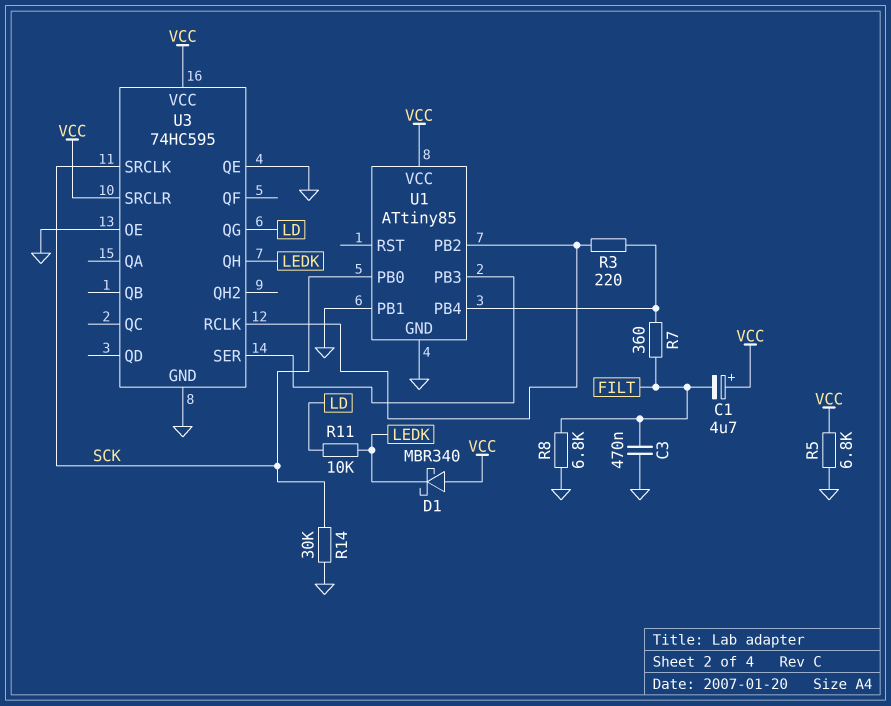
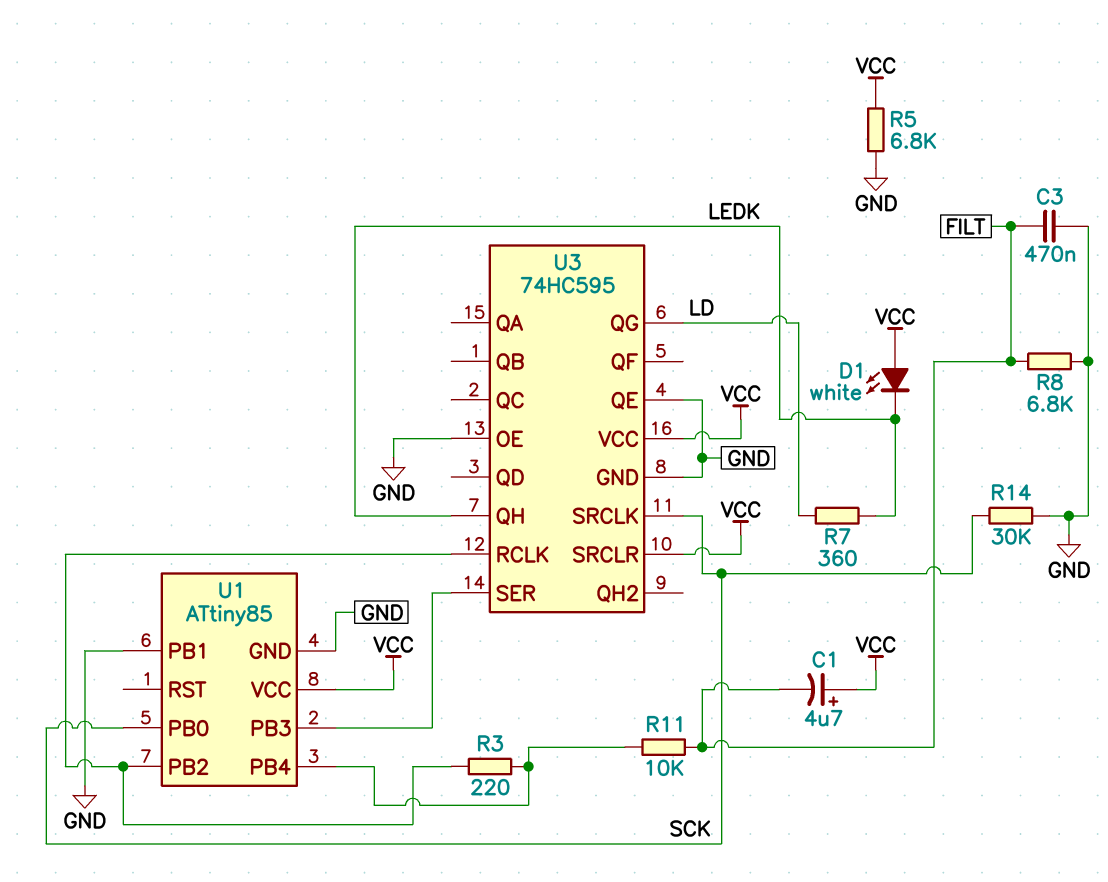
D1: schottky MBR340 (A VCC, K LEDK) -> LED white (A VCC, K LEDK)
R7: 360 (FILT, U1/PB4) -> 360 (LD, LEDK)
R11: 10k (LD, LEDK) -> 10k (FILT, U1/PB4)

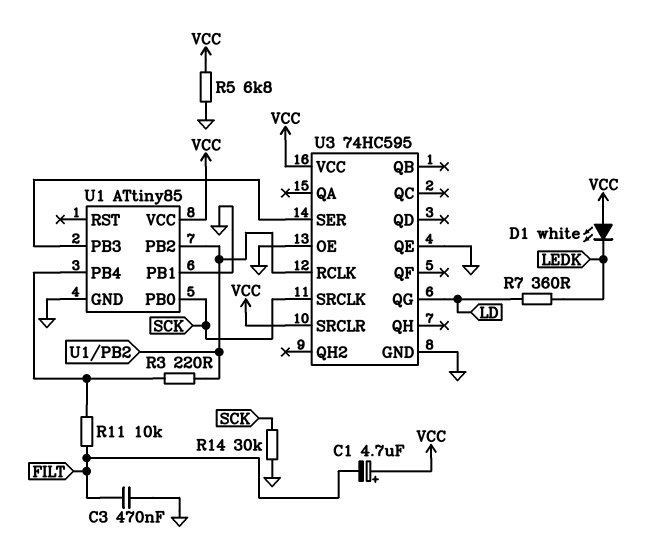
R8: 6.8k (FILT, GND) -> none
U3 pin QH: LEDK -> none

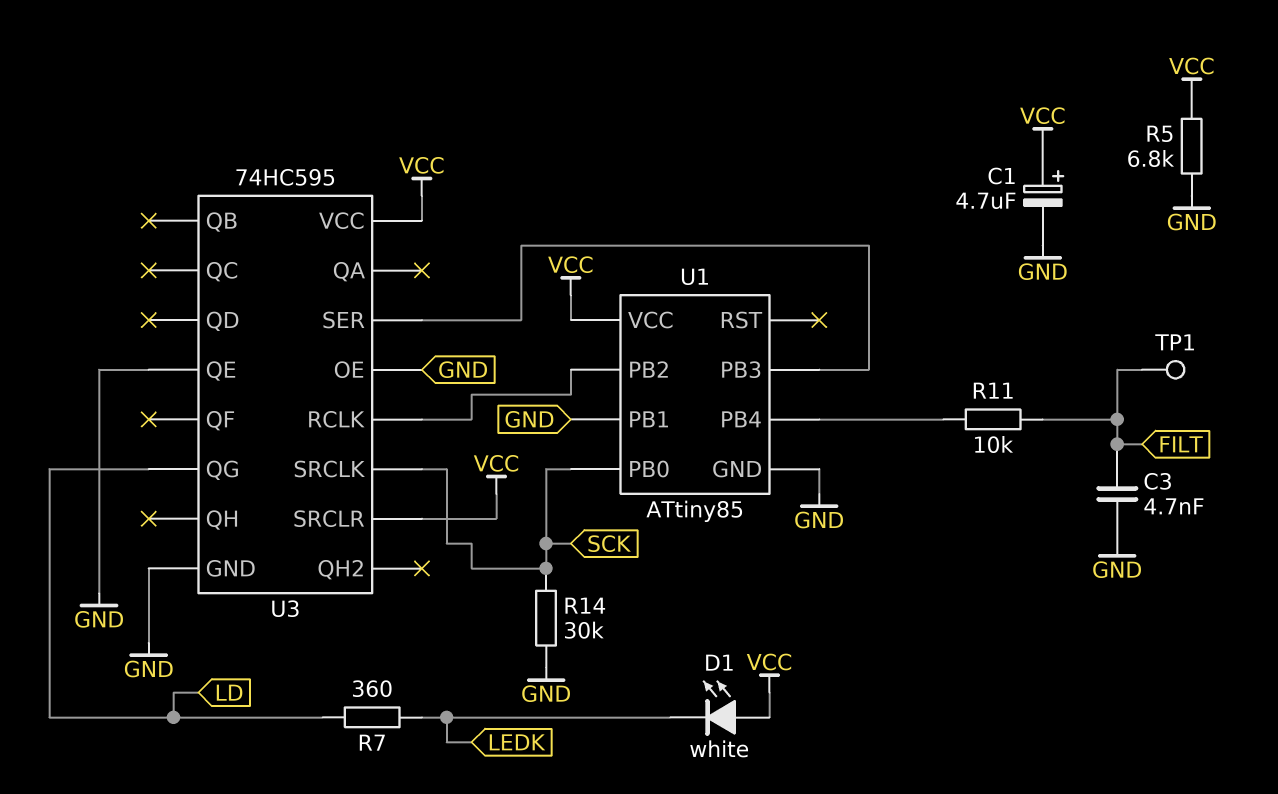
C1: 4.7uF (plus VCC, minus FILT) -> 4.7uF (plus VCC, minus GND)
C3: 470nF (FILT, GND) -> 4.7nF (FILT, GND)
R3: 220 (U1/PB2, U1/PB4) -> none
TP1: none -> test point (FILT)

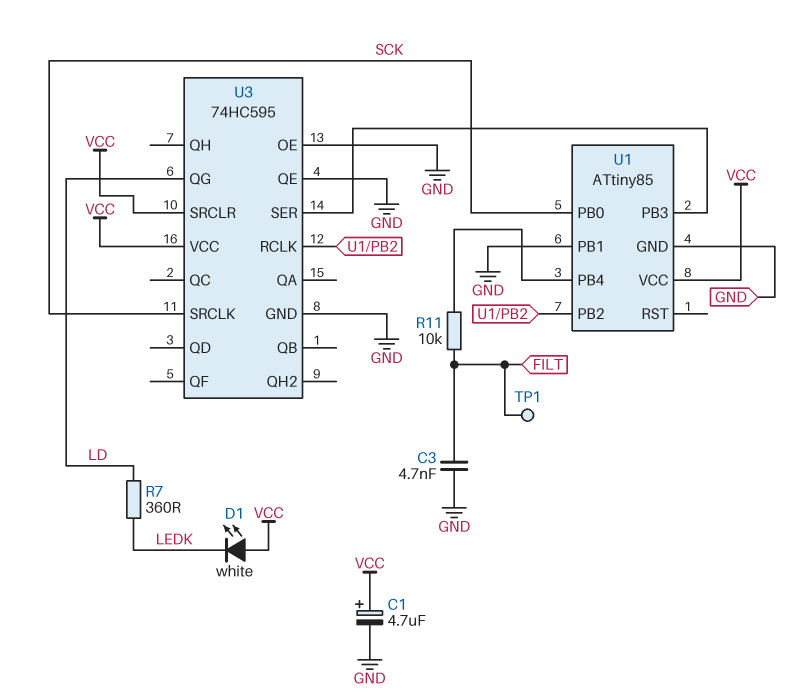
R5: 6.8k (GND, VCC) -> none
R14: 30k (GND, SCK) -> none

